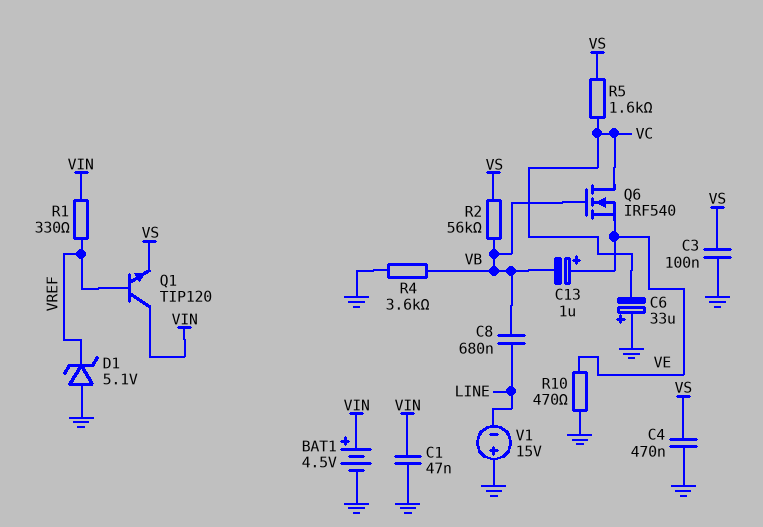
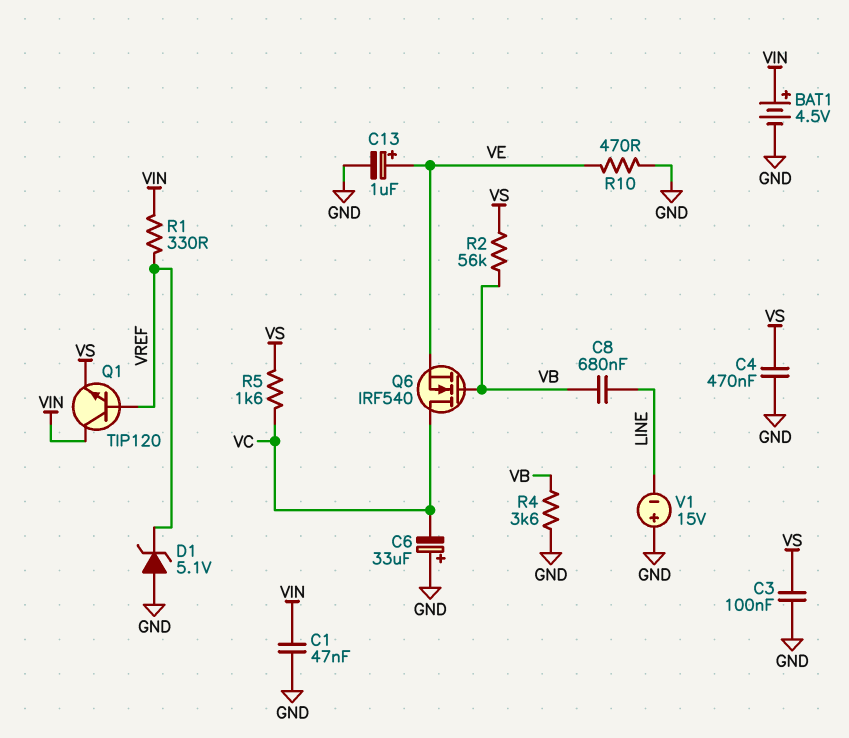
C13: 1uF (plus VE, minus VB) -> 1uF (plus VE, minus GND)

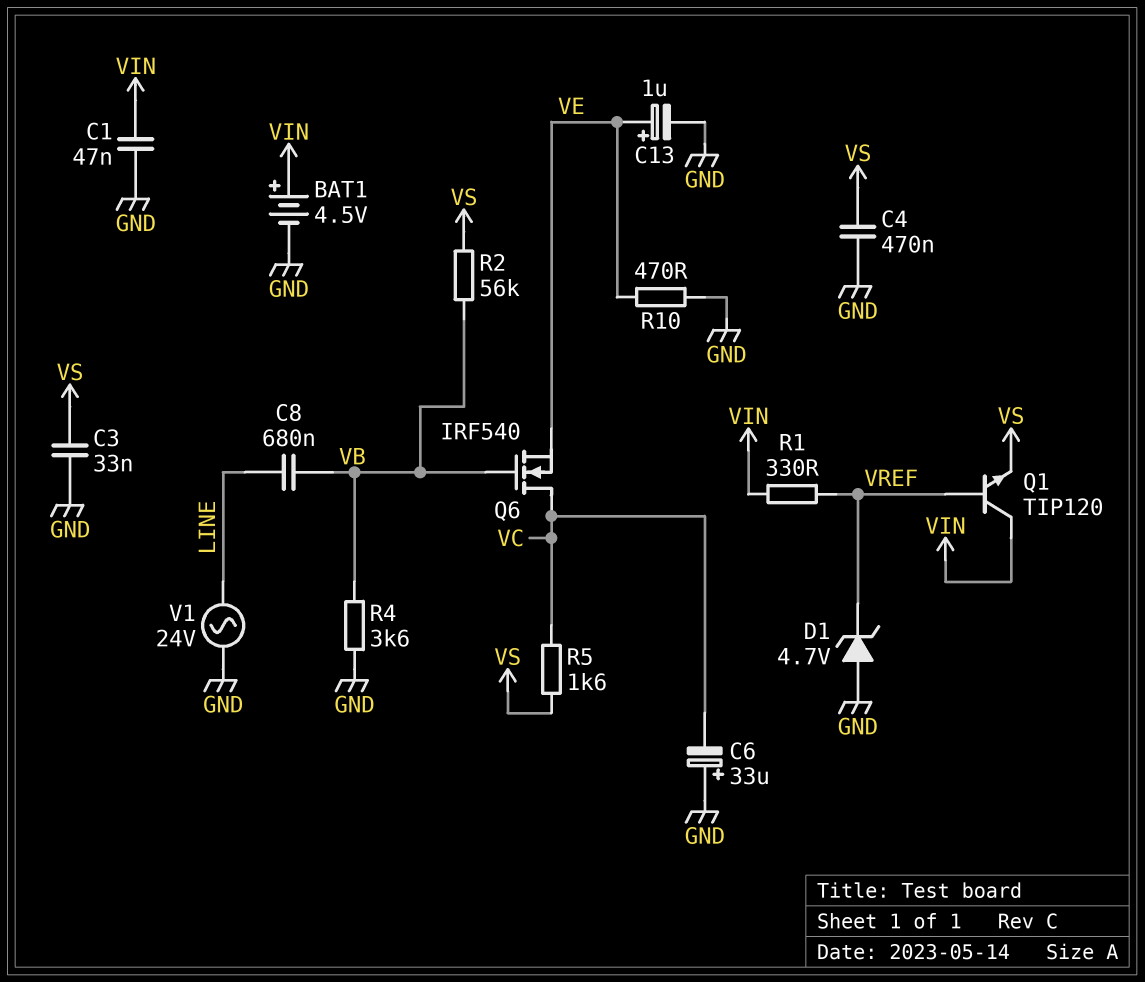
C3: 100nF (GND, VS) -> 33nF (GND, VS)
D1: zener 5.1V (A GND, K VREF) -> zener 4.7V (A GND, K VREF)
V1: 15V (plus GND, minus LINE) -> AC 24V (GND, LINE)

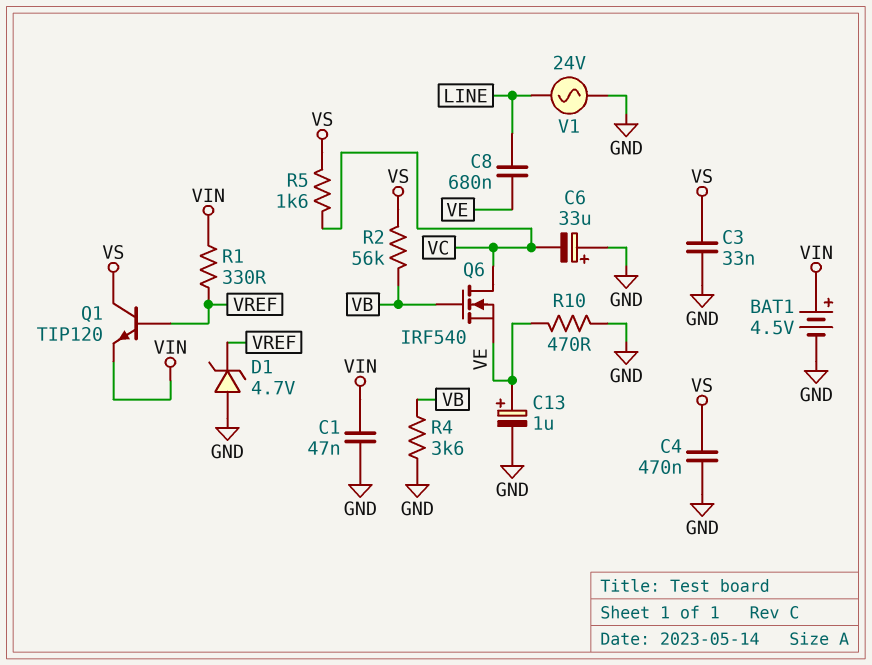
C8: 680nF (LINE, VB) -> 680nF (LINE, VE)
Q1: NPN TIP120 (B VREF, C VIN, E VS) -> NPN TIP120 (B VREF, C VS, E VIN)

